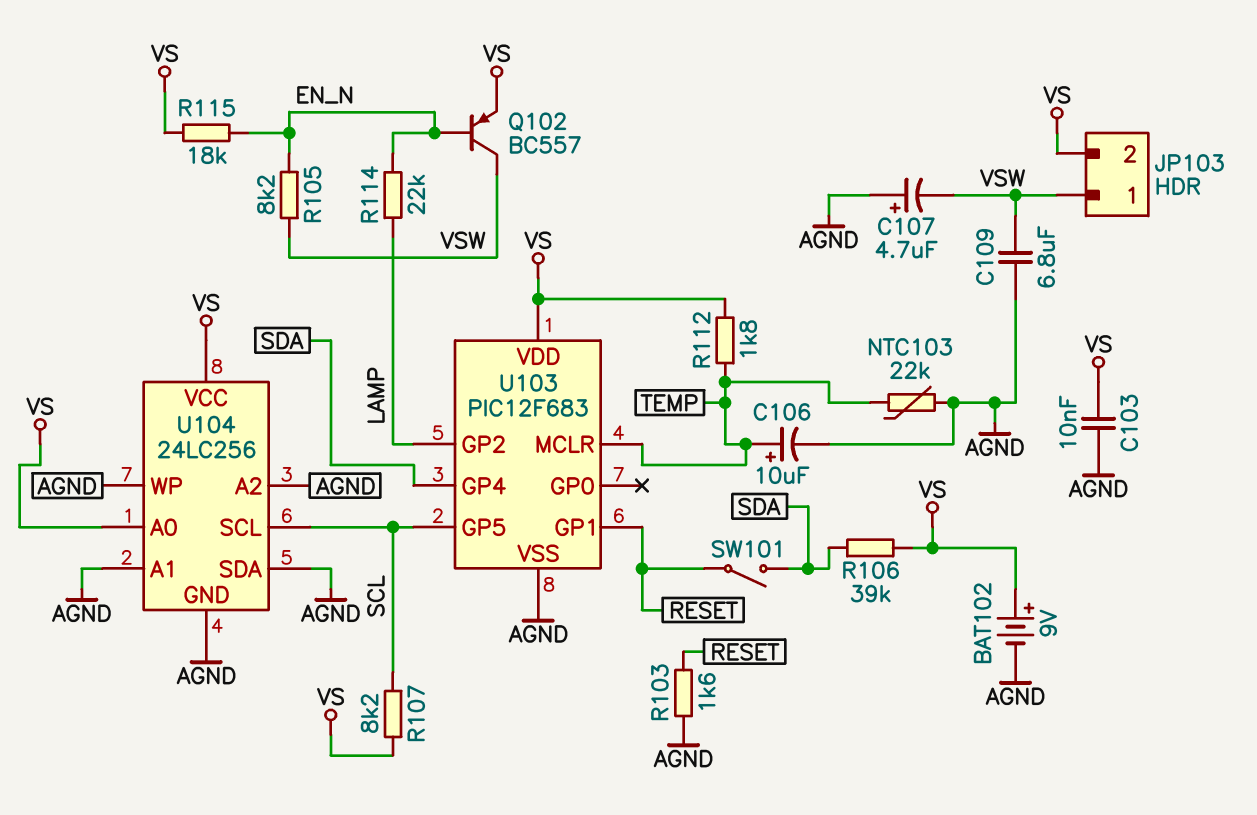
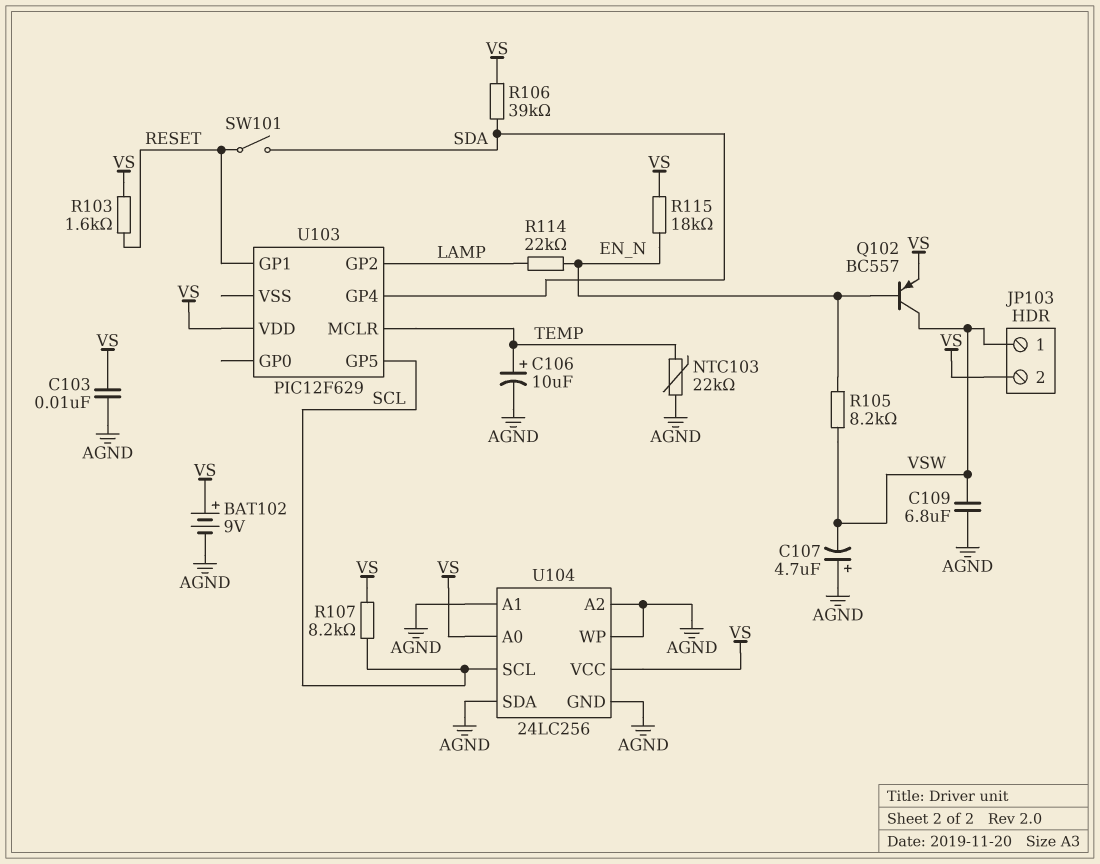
R103: 1.6k (AGND, RESET) -> 1.6k (RESET, VS)
R112: 1.8k (TEMP, VS) -> none
U103: PIC12F683 -> PIC12F629
U103 pin VSS: AGND -> none

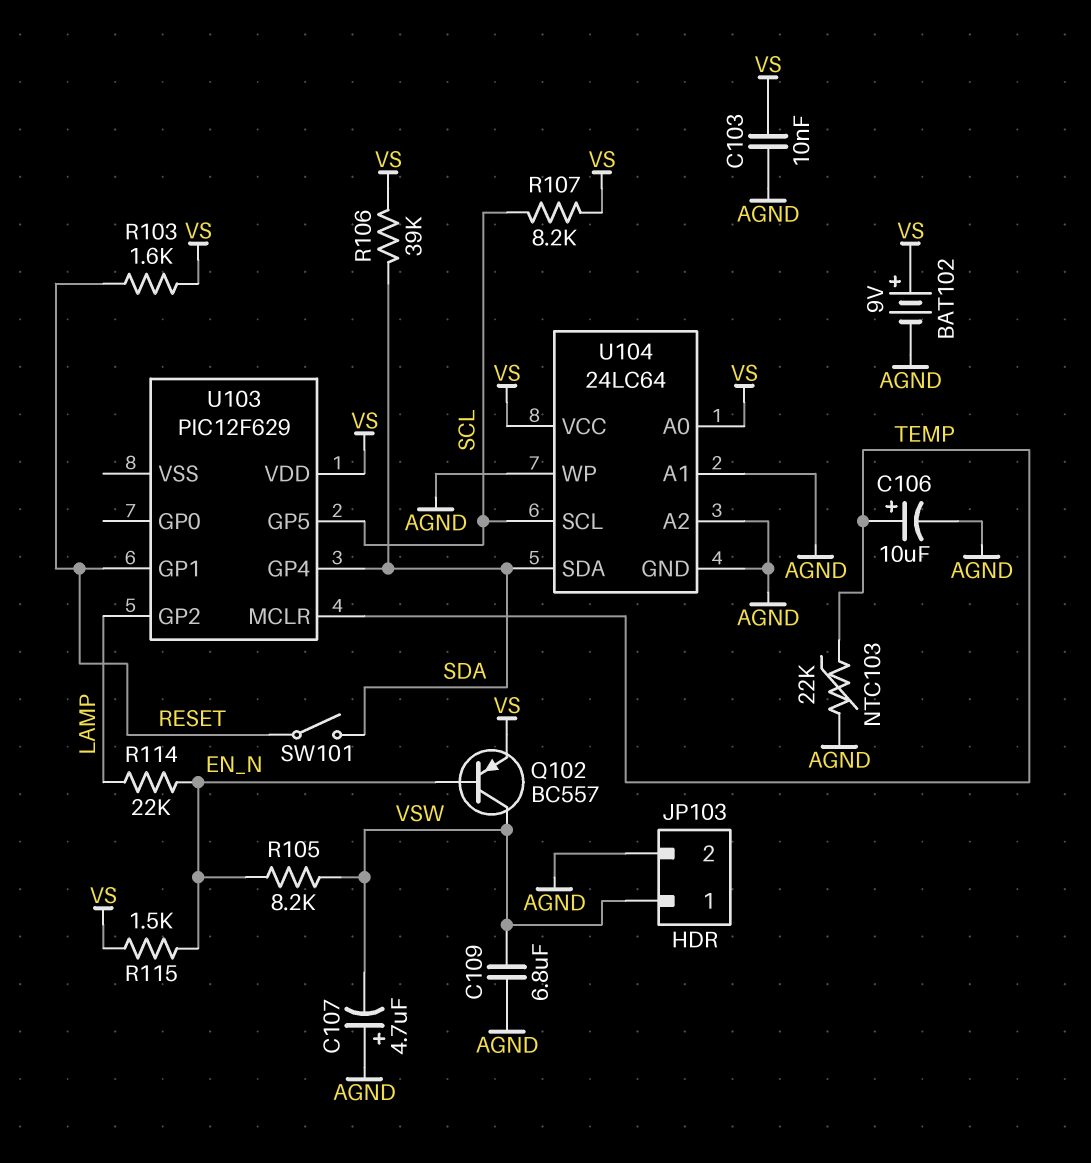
JP103 pin 2: VS -> AGND
R115: 18k (EN_N, VS) -> 1.5k (EN_N, VS)
U104: 24LC256 -> 24LC64
U104 pin SDA: AGND -> SDA

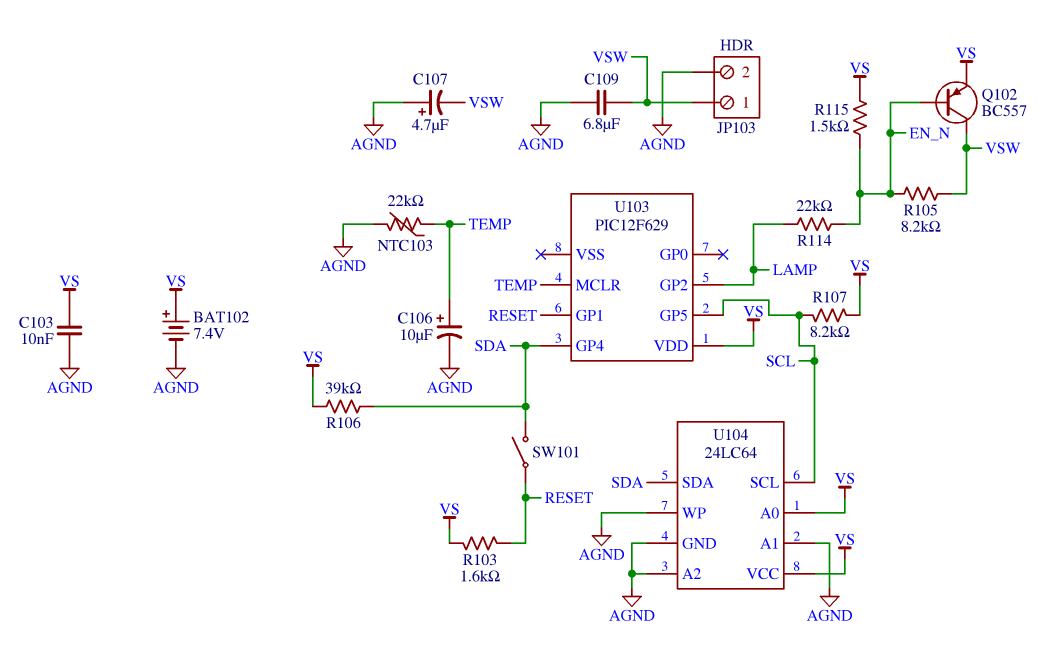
BAT102: 9V (plus VS, minus AGND) -> 7.4V (plus VS, minus AGND)

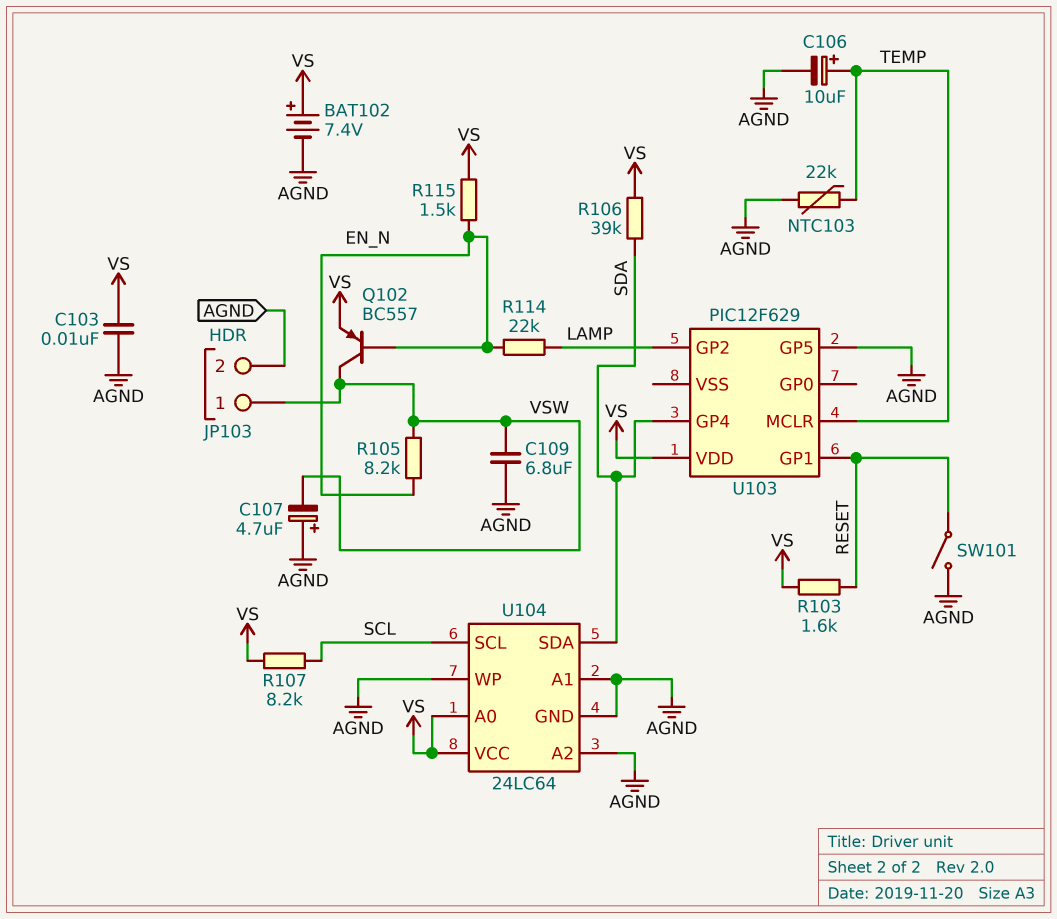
SW101: switch (RESET, SDA) -> switch (AGND, RESET)
U103 pin GP5: SCL -> AGND

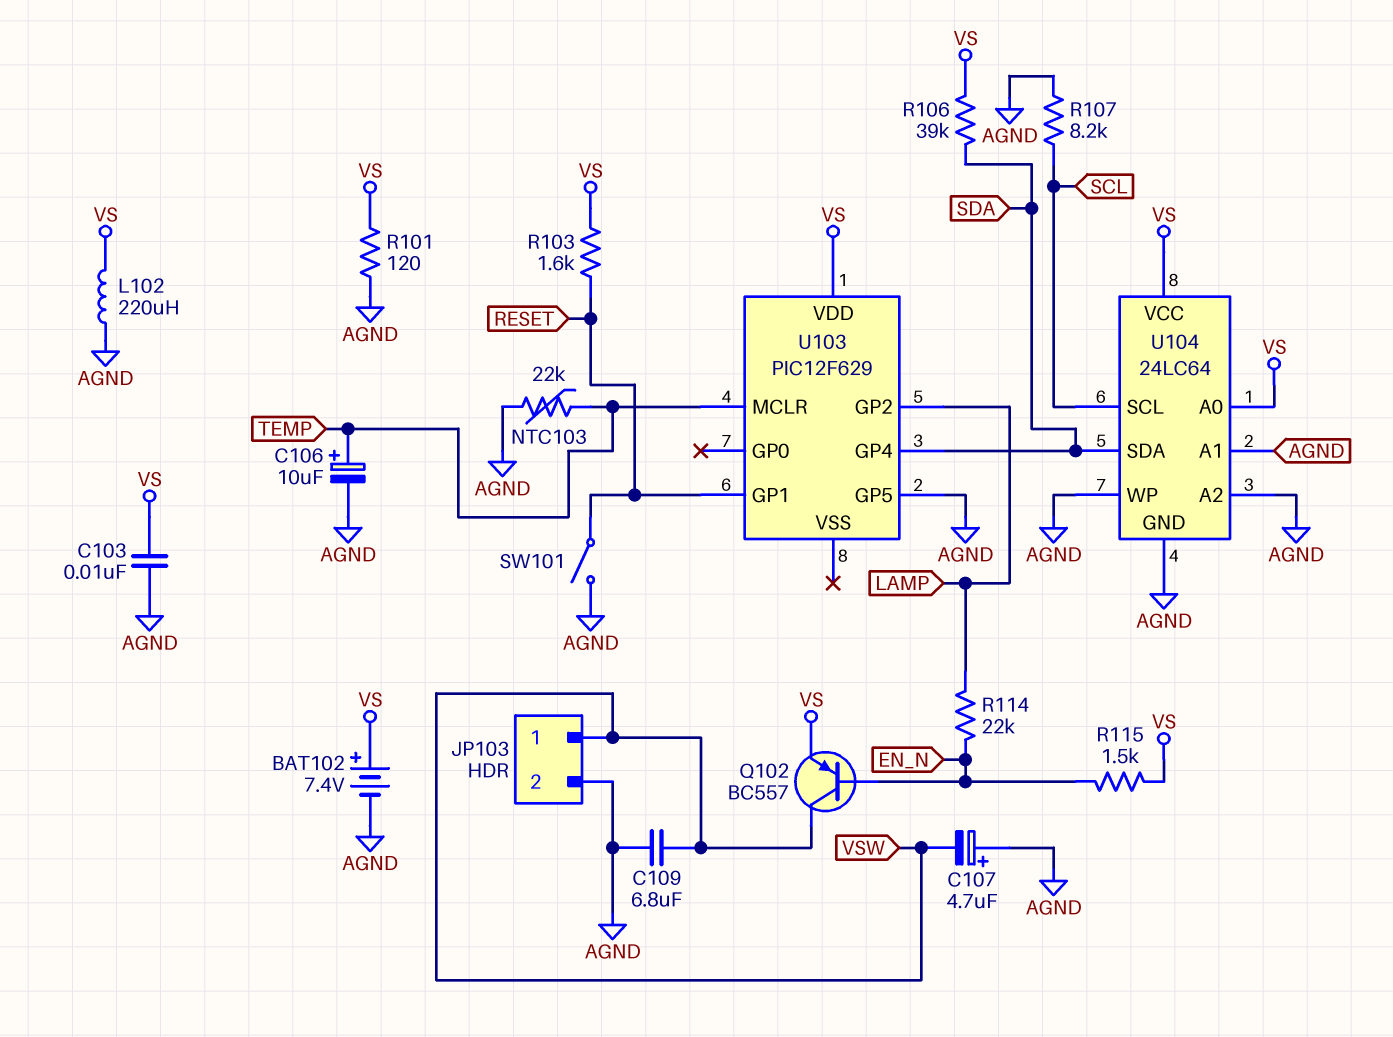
L102: none -> 220uH (AGND, VS)
R101: none -> 120 (AGND, VS)
R105: 8.2k (EN_N, VSW) -> none
R107: 8.2k (SCL, VS) -> 8.2k (AGND, SCL)

